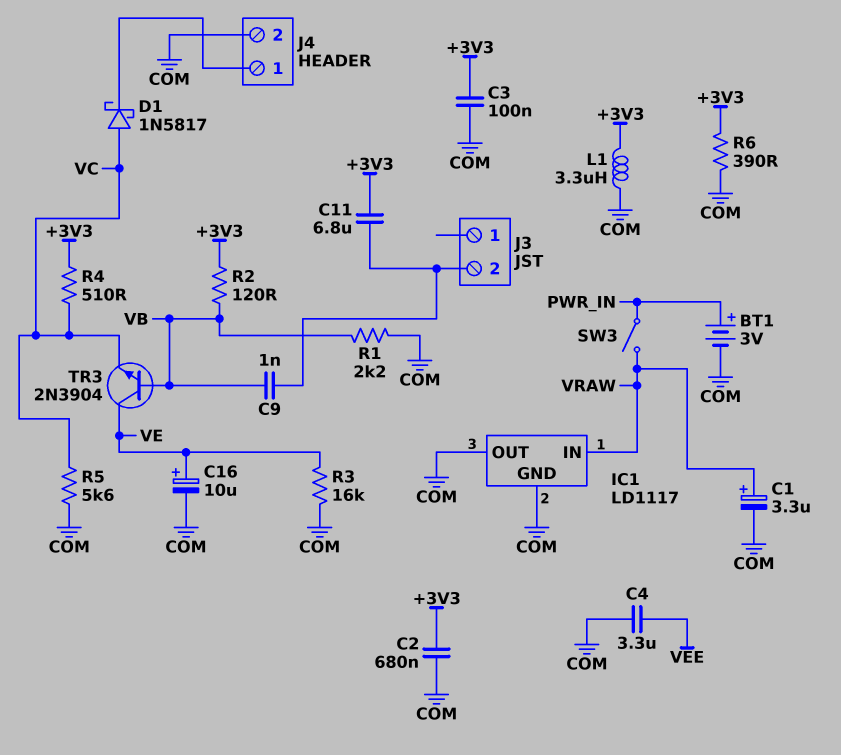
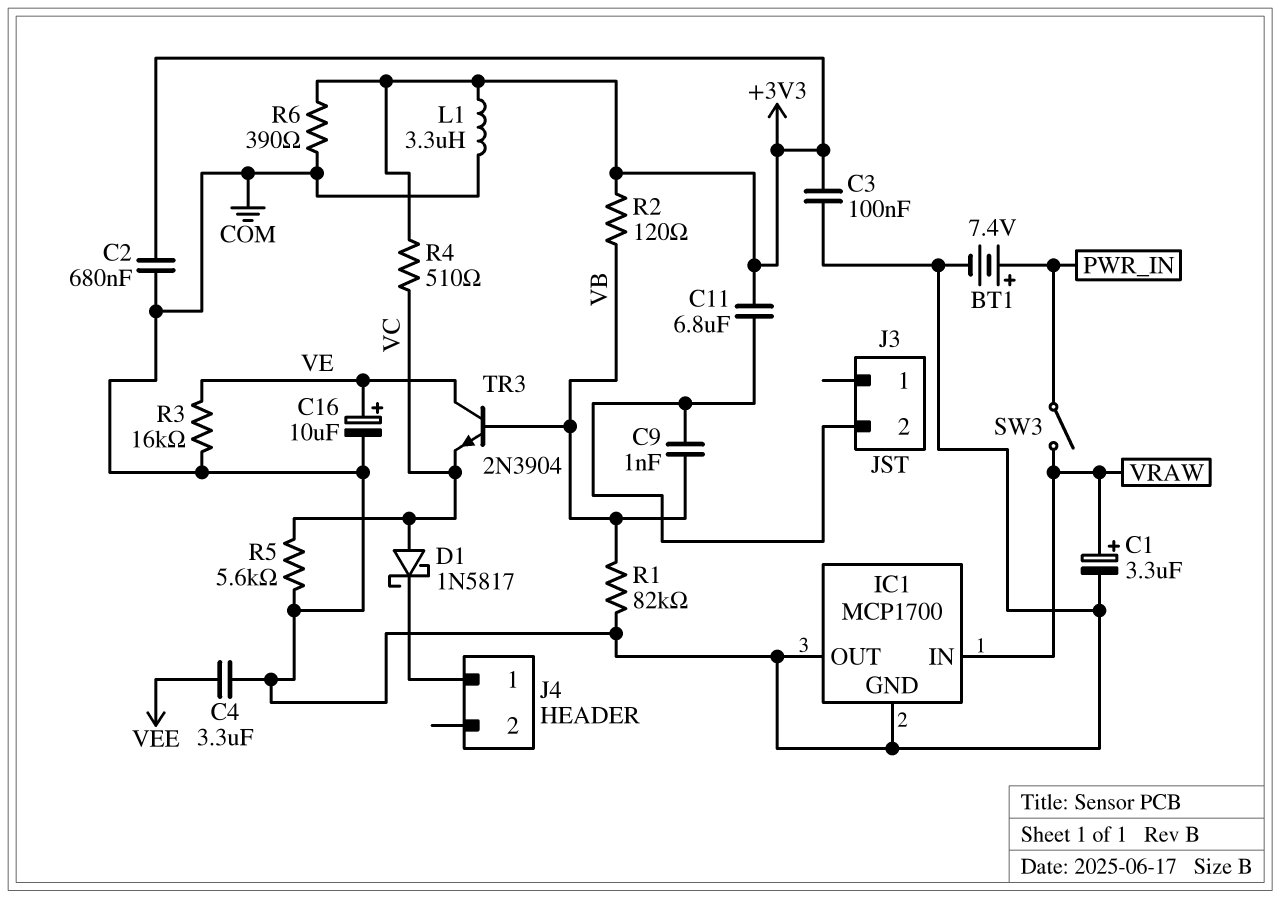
BT1: 3V (plus PWR_IN, minus COM) -> 7.4V (plus PWR_IN, minus COM)
IC1: LD1117 -> MCP1700
J4 pin 2: COM -> none
R1: 2.2k (COM, VB) -> 82k (COM, VB)

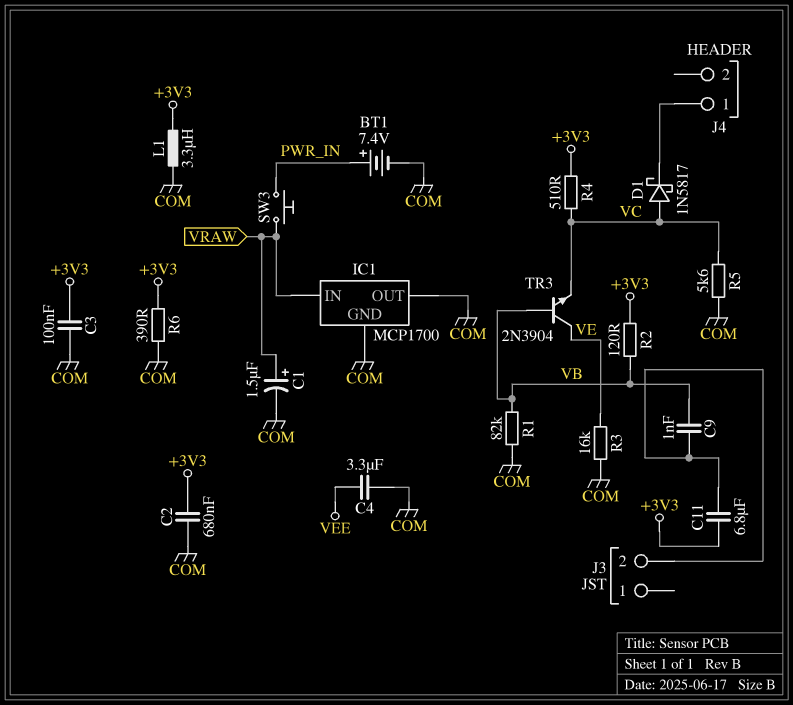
C1: 3.3uF (plus VRAW, minus COM) -> 1.5uF (plus VRAW, minus COM)
C16: 10uF (plus VE, minus COM) -> none
SW3: switch (PWR_IN, VRAW) -> button (PWR_IN, VRAW)

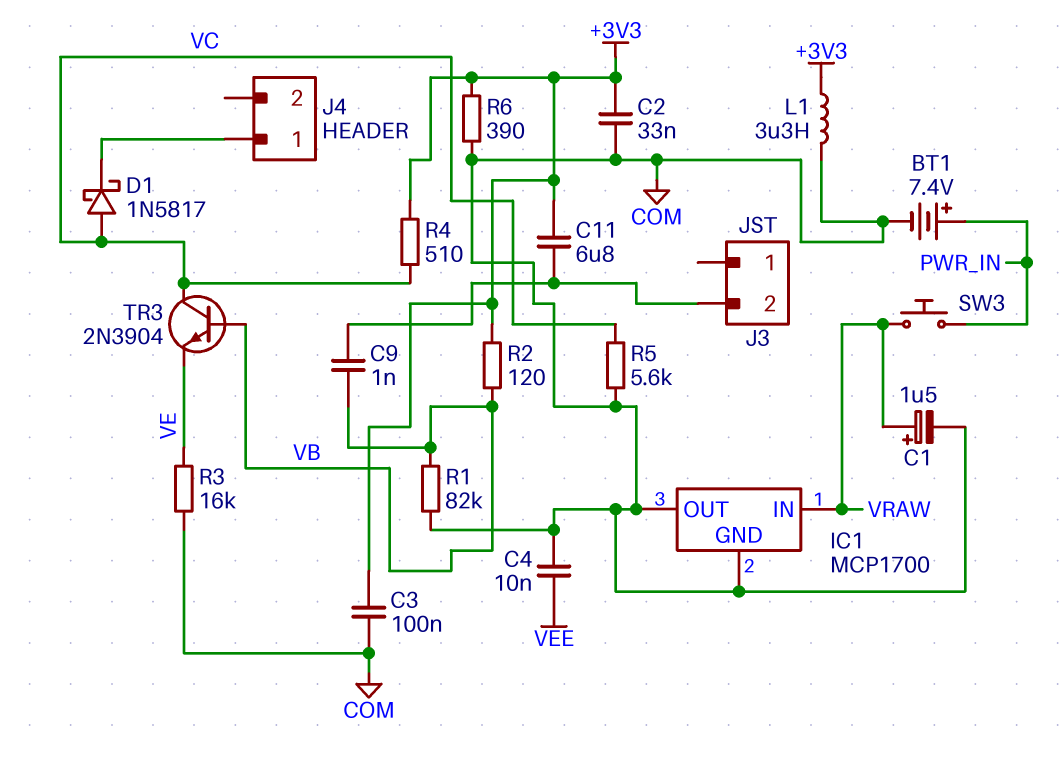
C2: 680nF (+3V3, COM) -> 33nF (+3V3, COM)
C4: 3.3uF (COM, VEE) -> 10nF (COM, VEE)
TR3: NPN 2N3904 (B VB, C VE, E VC) -> NPN 2N3904 (B VB, C VC, E VE)

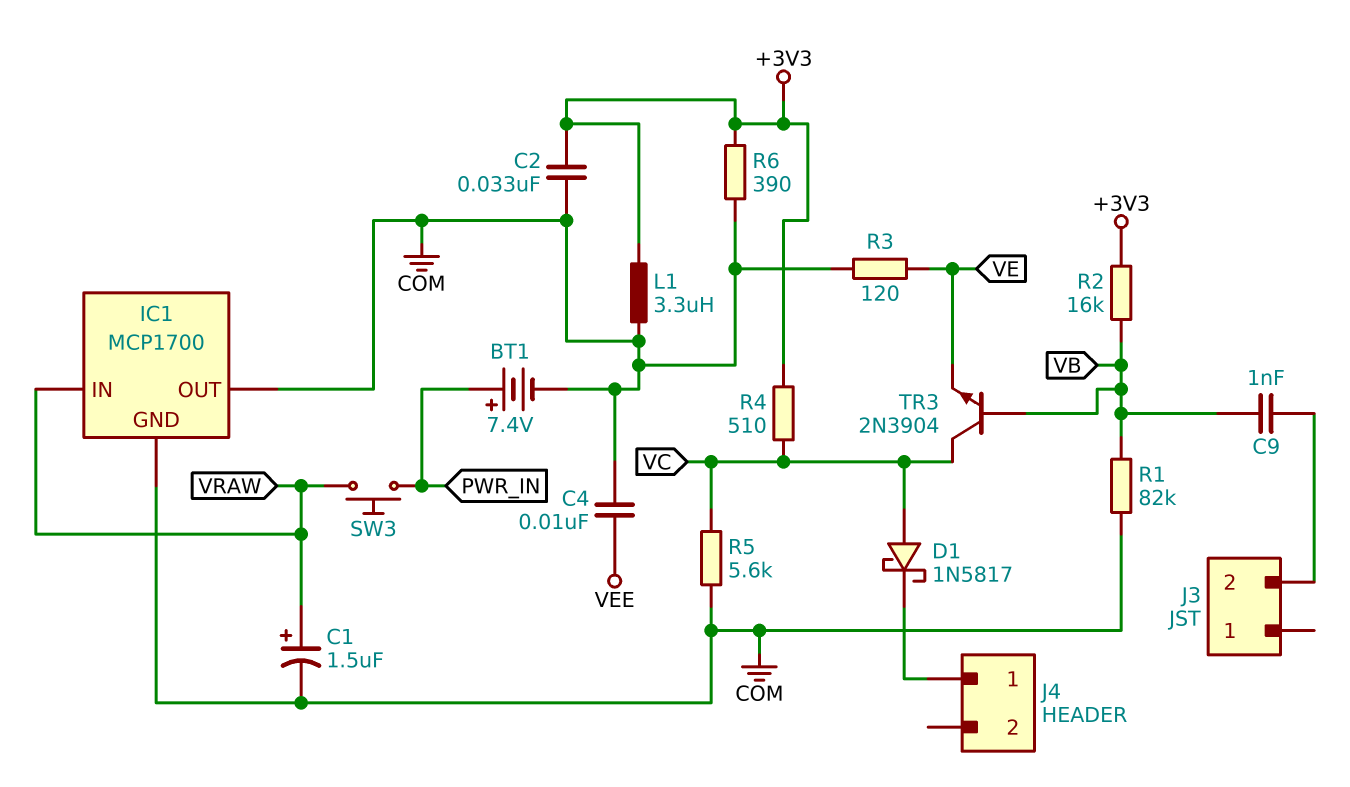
C3: 100nF (+3V3, COM) -> none
C11: 6.8uF (+3V3, J3/2) -> none
R2: 120 (+3V3, VB) -> 16k (+3V3, VB)
R3: 16k (COM, VE) -> 120 (COM, VE)

